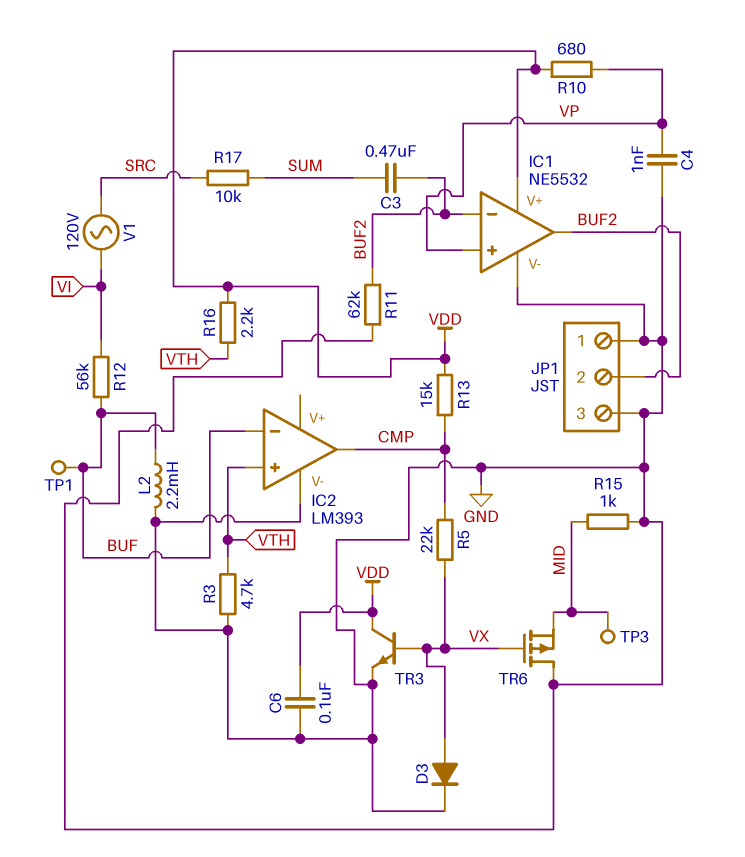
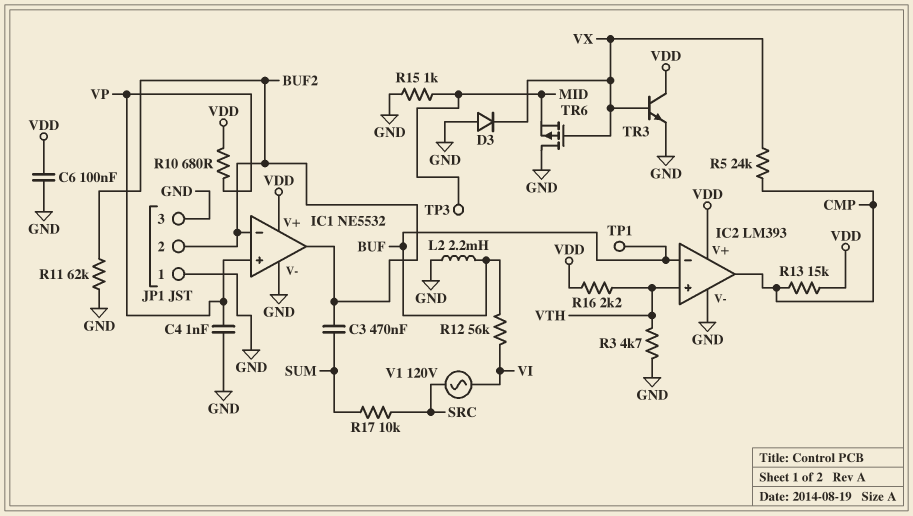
D3: diode (A VX, K GND) -> diode (A GND, K VX)
IC2 pin V+: none -> VDD
R5: 22k (CMP, VX) -> 24k (CMP, VX)

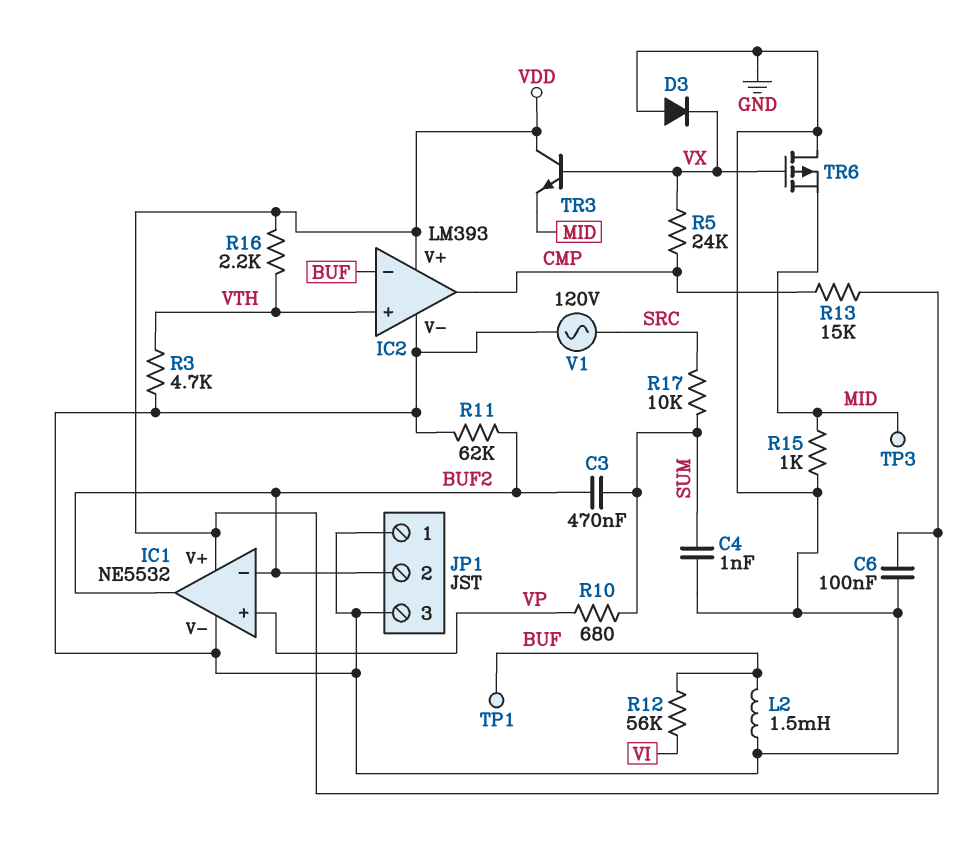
C4: 1nF (GND, VP) -> 1nF (GND, SUM)
L2: 2.2mH (BUF, GND) -> 1.5mH (BUF, GND)
R10: 680 (VDD, VP) -> 680 (SUM, VP)
TR3: NPN (B VX, C VDD, E GND) -> NPN (B VX, C VDD, E MID)
V1: AC 120V (SRC, VI) -> AC 120V (GND, SRC)

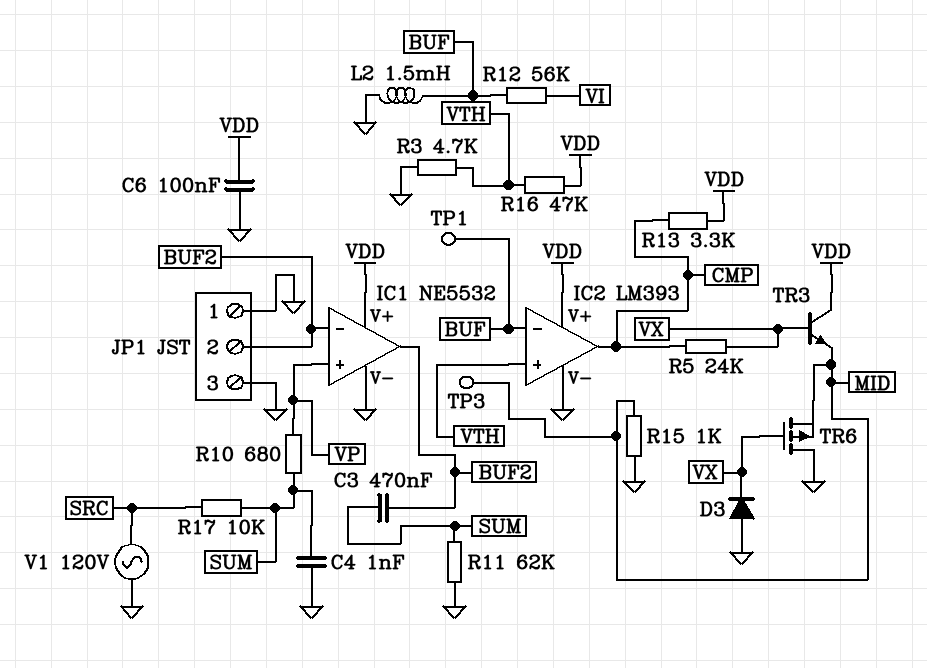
R11: 62k (BUF2, GND) -> 62k (GND, SUM)
R13: 15k (CMP, VDD) -> 3.3k (CMP, VDD)
R16: 2.2k (VDD, VTH) -> 47k (VDD, VTH)

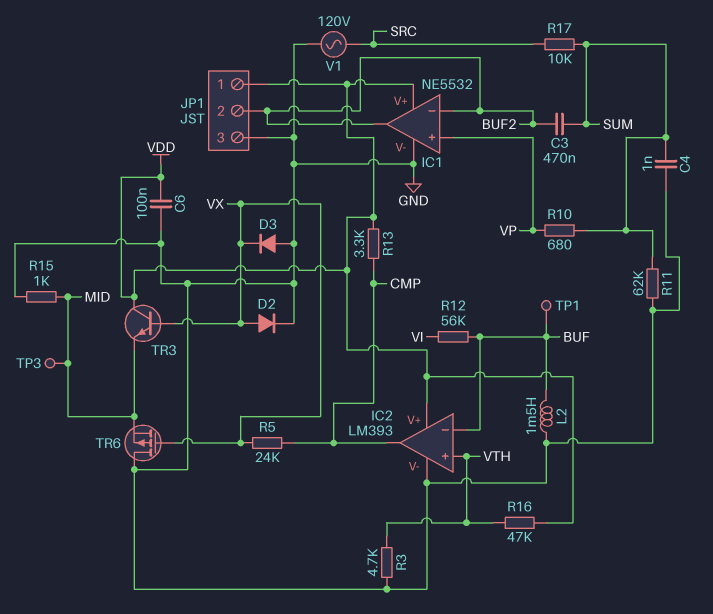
D2: none -> diode (A VX, K GND)
JP1 pin 1: GND -> VDD

